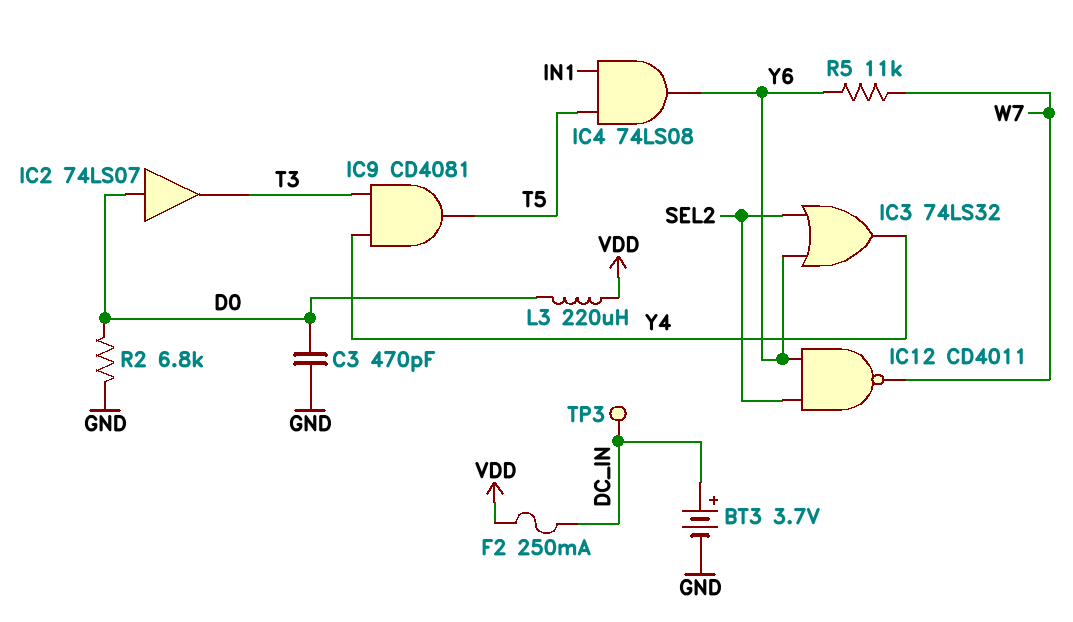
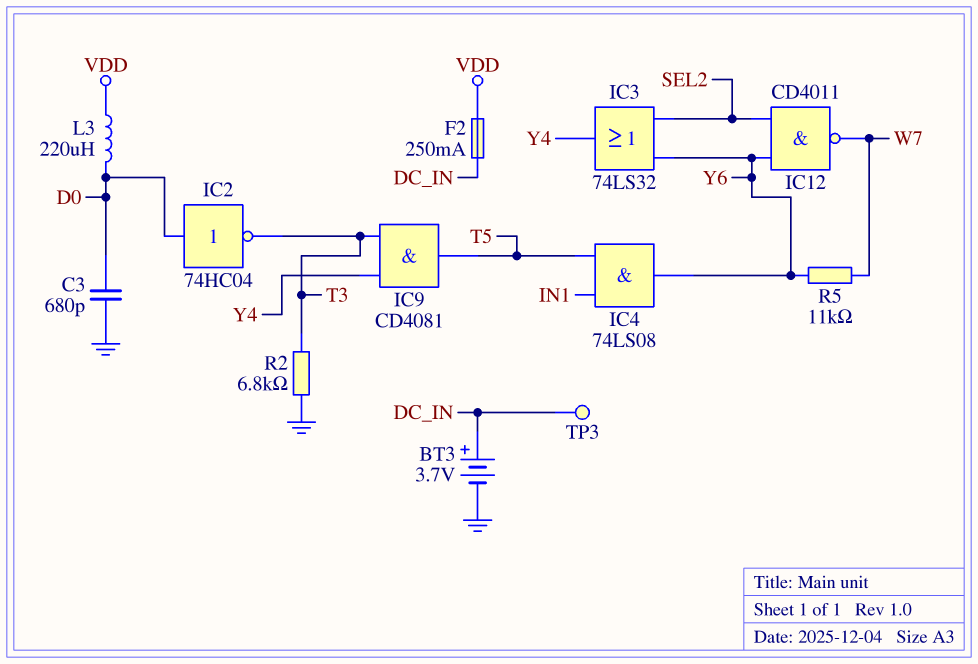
C3: 470pF (D0, GND) -> 680pF (D0, GND)
IC2: buffer 74LS07 (in D0, out T3) -> NOT 74HC04 (in D0, out T3)
R2: 6.8k (D0, GND) -> 6.8k (GND, T3)

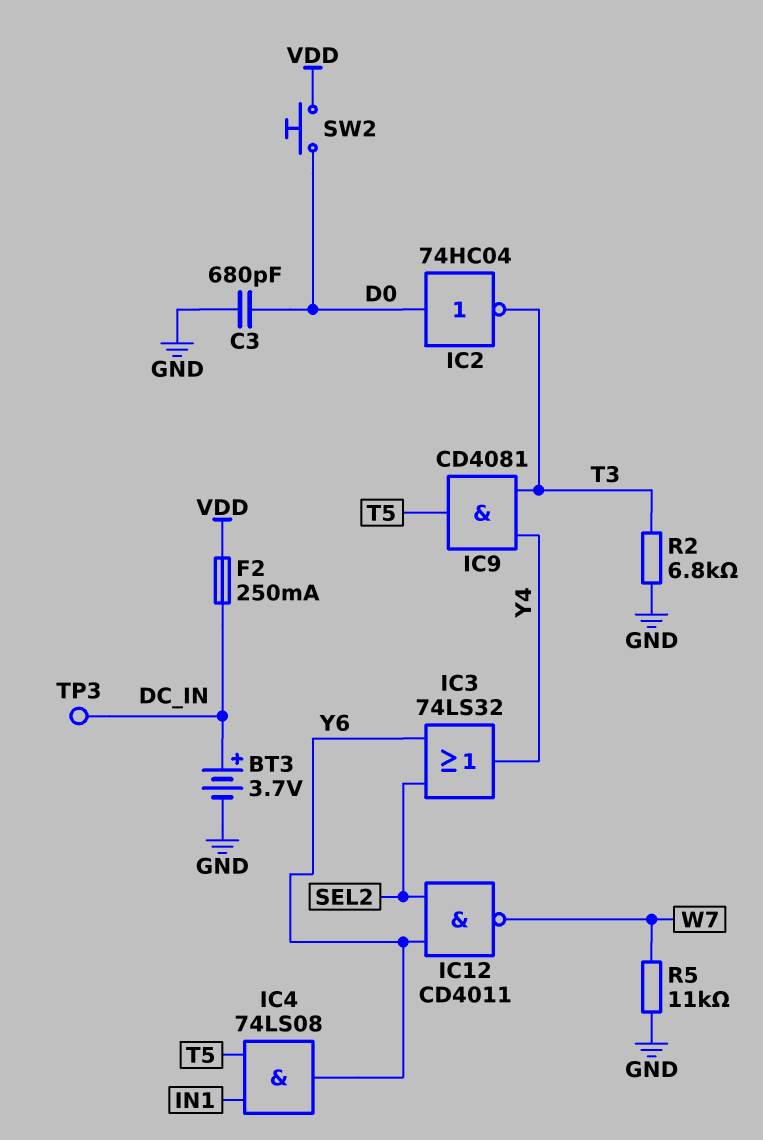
L3: 220uH (D0, VDD) -> none
R5: 11k (W7, Y6) -> 11k (GND, W7)
SW2: none -> button (D0, VDD)

